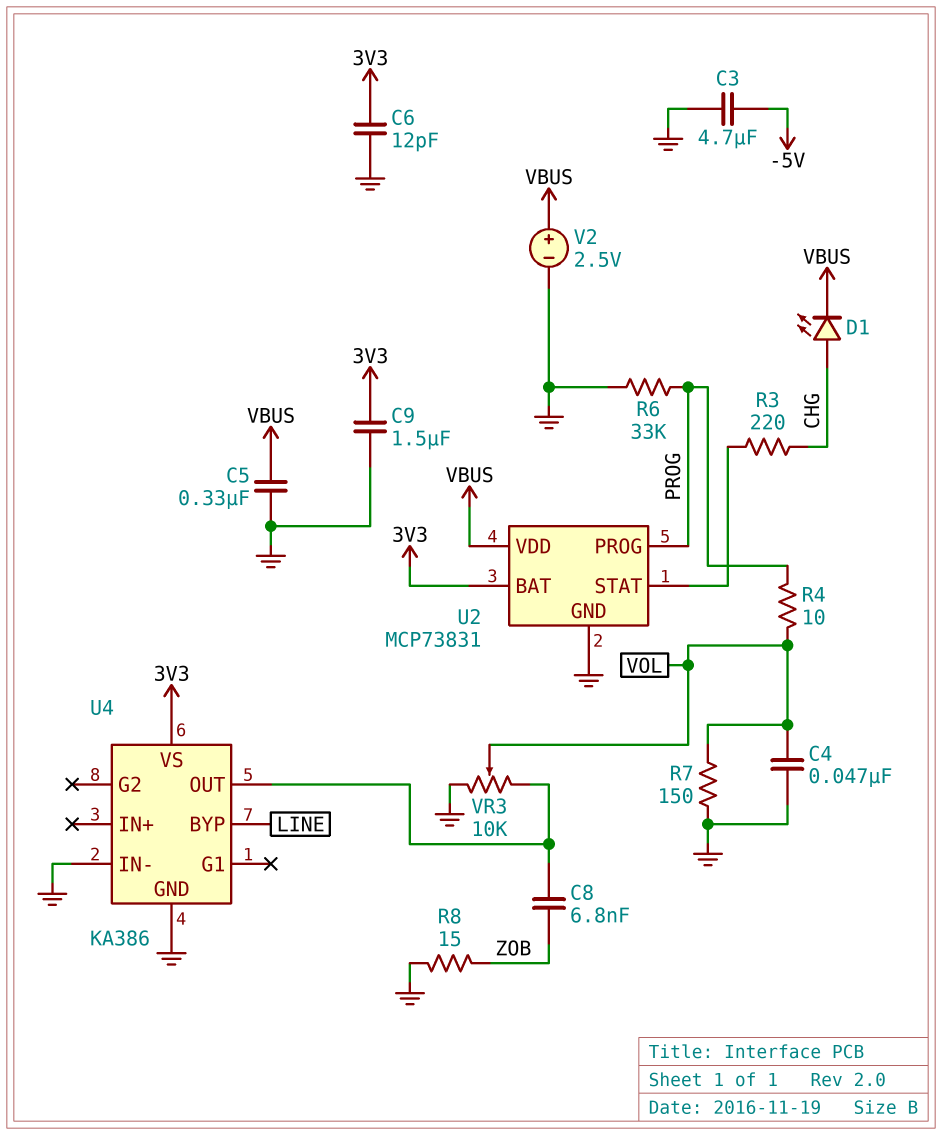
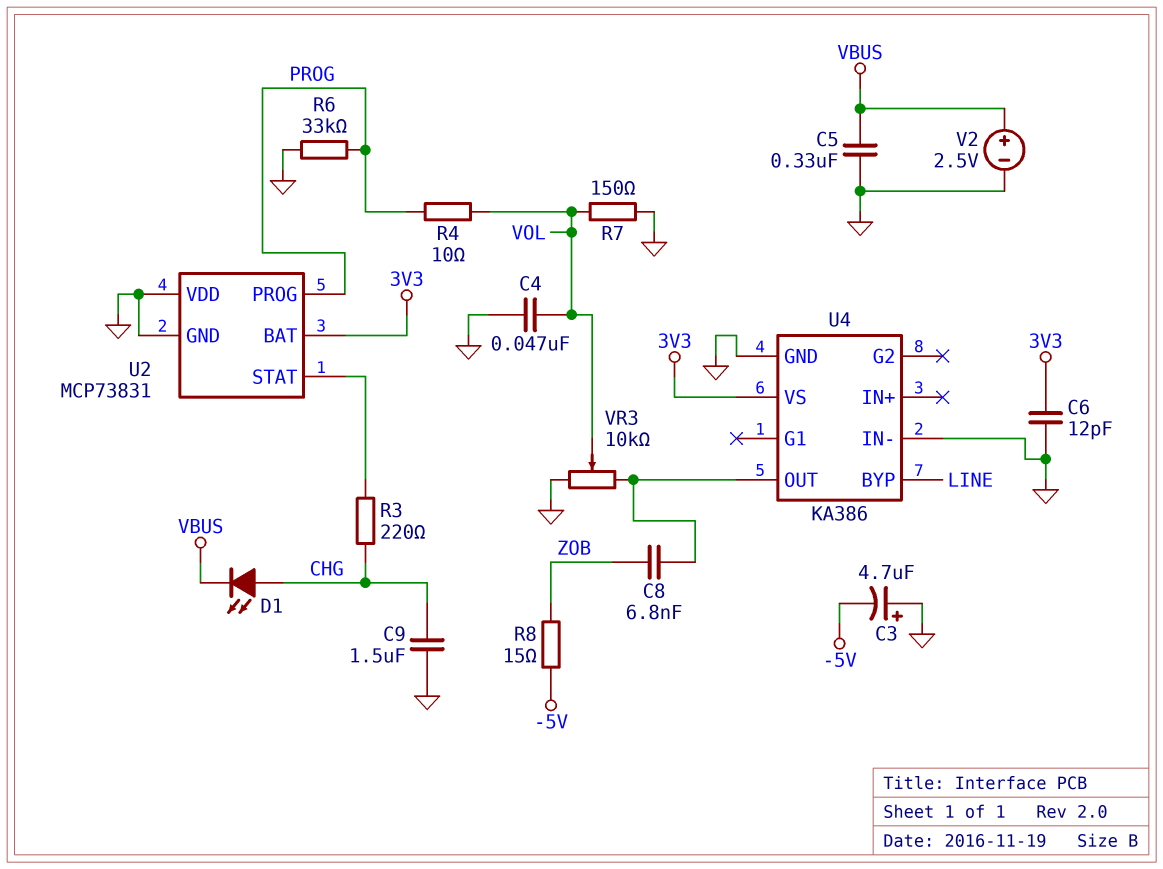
C3: 4.7uF (-5V, GND) -> 4.7uF (plus GND, minus -5V)
C9: 1.5uF (3V3, GND) -> 1.5uF (CHG, GND)
R8: 15 (GND, ZOB) -> 15 (-5V, ZOB)
U2 pin VDD: VBUS -> GND

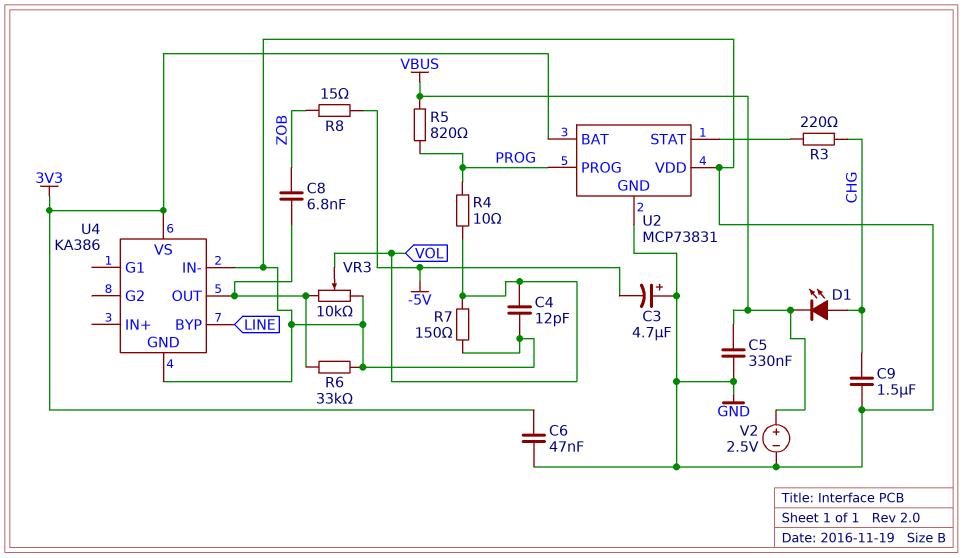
C4: 47nF (GND, VOL) -> 12pF (GND, VOL)
C6: 12pF (3V3, GND) -> 47nF (3V3, GND)
R5: none -> 820 (PROG, VBUS)
R6: 33k (GND, PROG) -> 33k (GND, U4/OUT)

